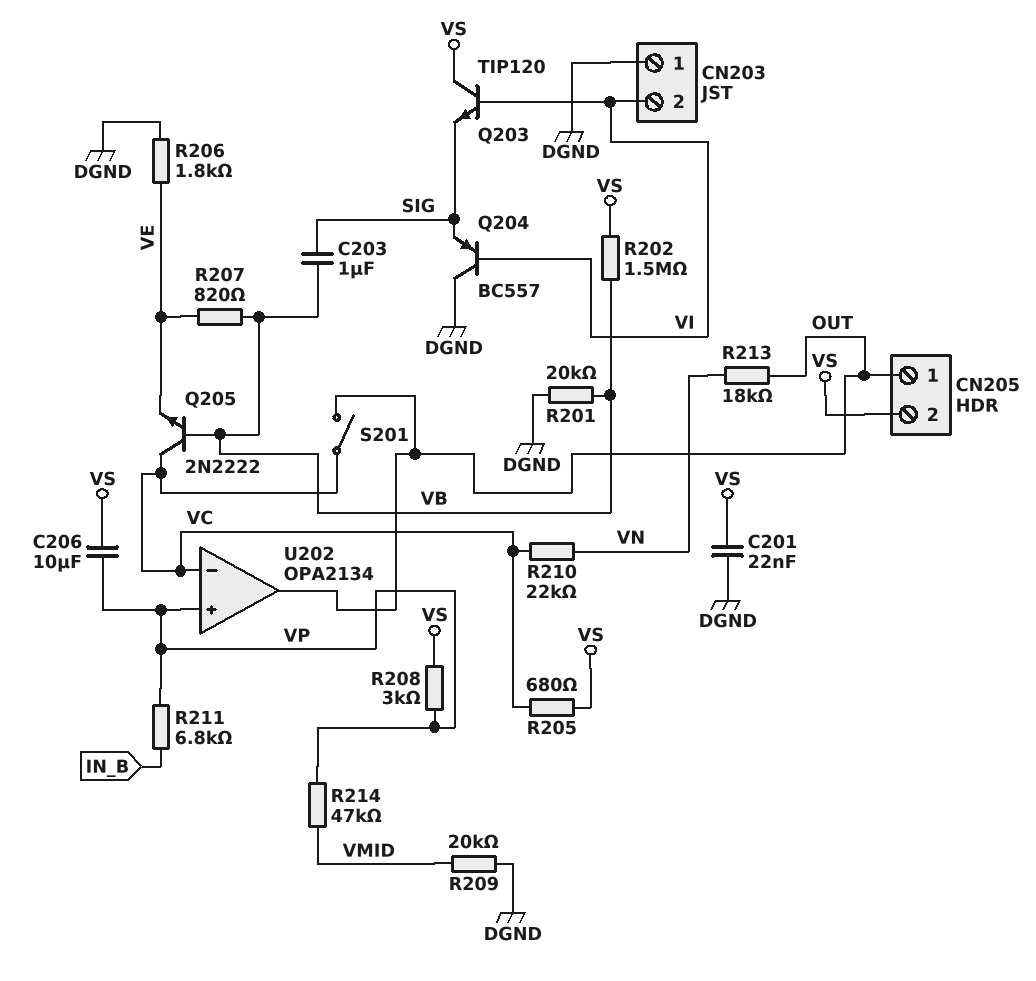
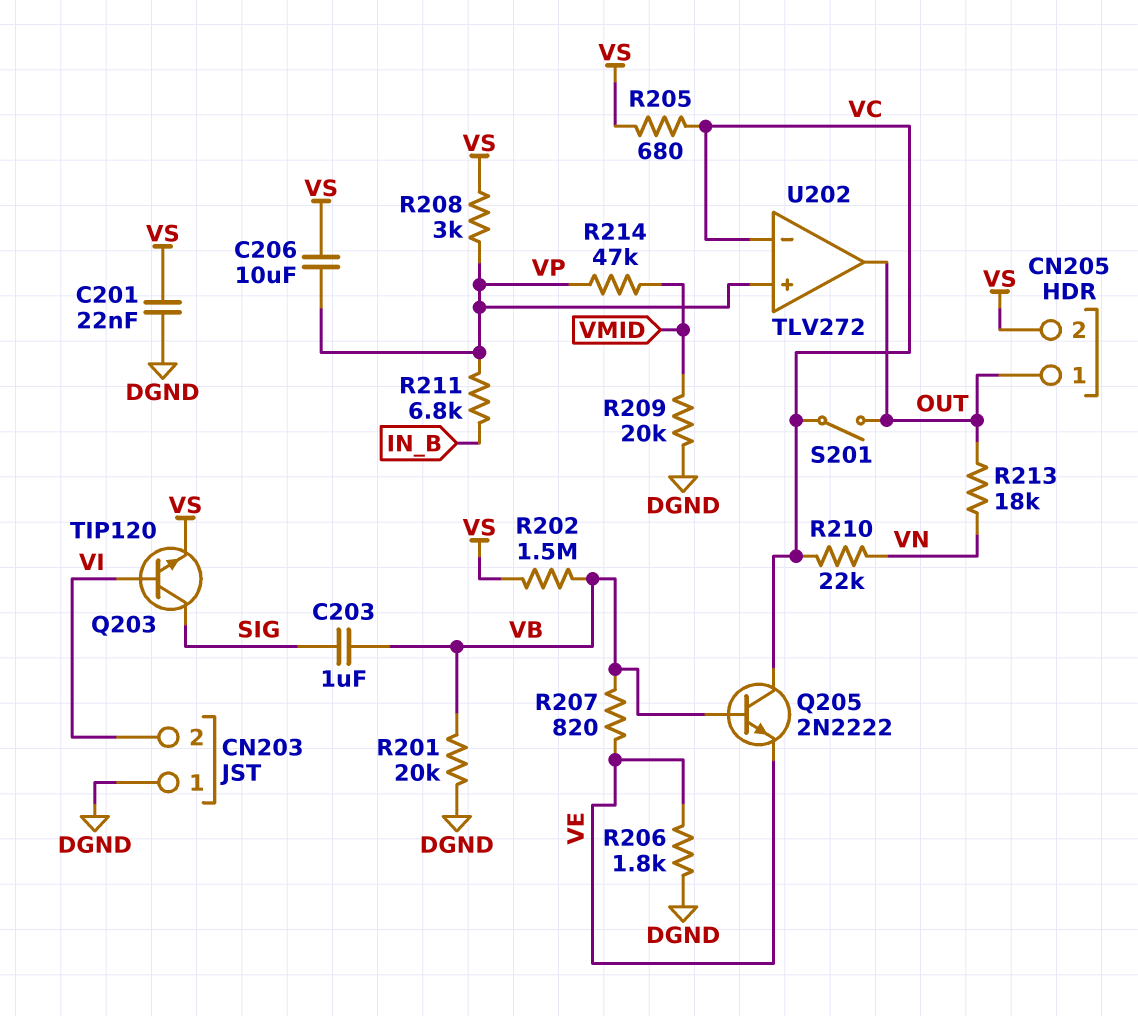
Q203: NPN TIP120 (B VI, C VS, E SIG) -> NPN TIP120 (B VI, C SIG, E VS)
Q204: PNP BC557 (B VI, C DGND, E SIG) -> none
U202: OPA2134 -> TLV272

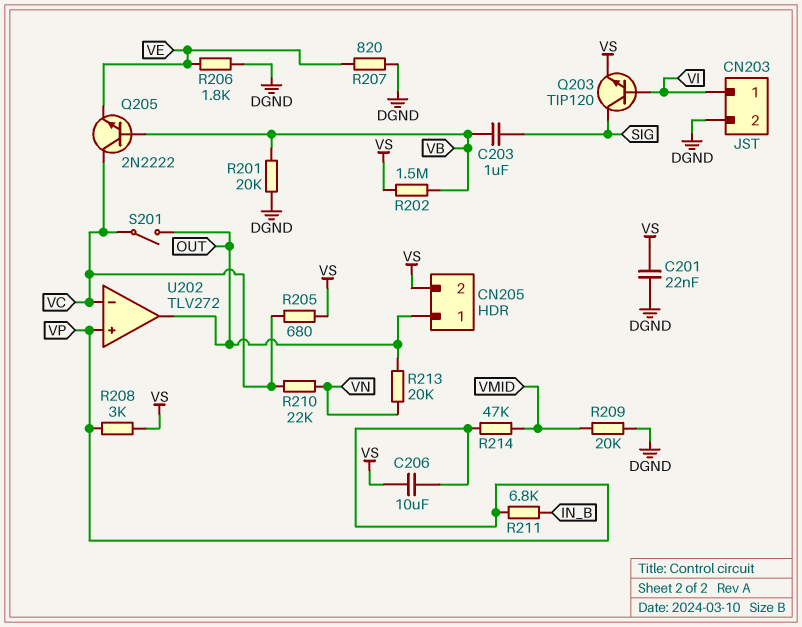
CN203 pin 1: DGND -> VI
CN203 pin 2: VI -> DGND
R207: 820 (VB, VE) -> 820 (DGND, VE)
R213: 18k (OUT, VN) -> 20k (OUT, VN)

